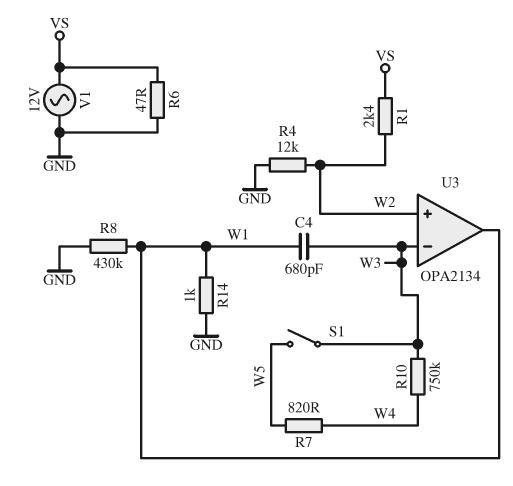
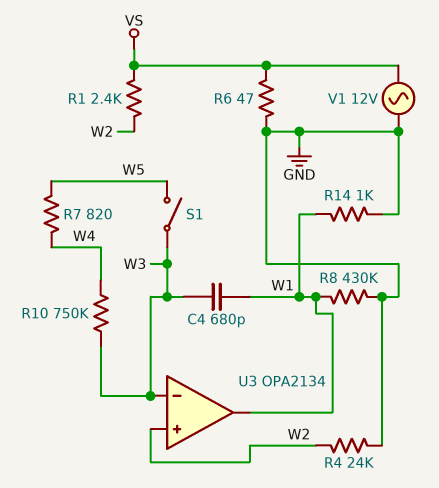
R4: 12k (GND, W2) -> 24k (GND, W2)

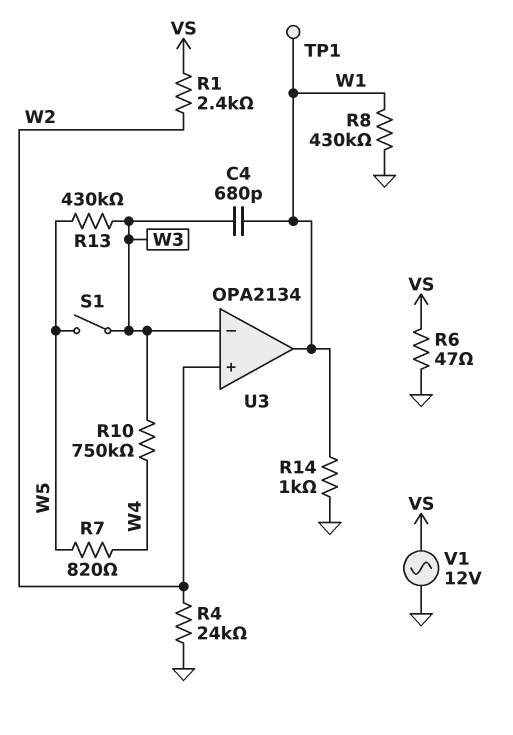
R13: none -> 430k (W3, W5)
TP1: none -> test point (W1)

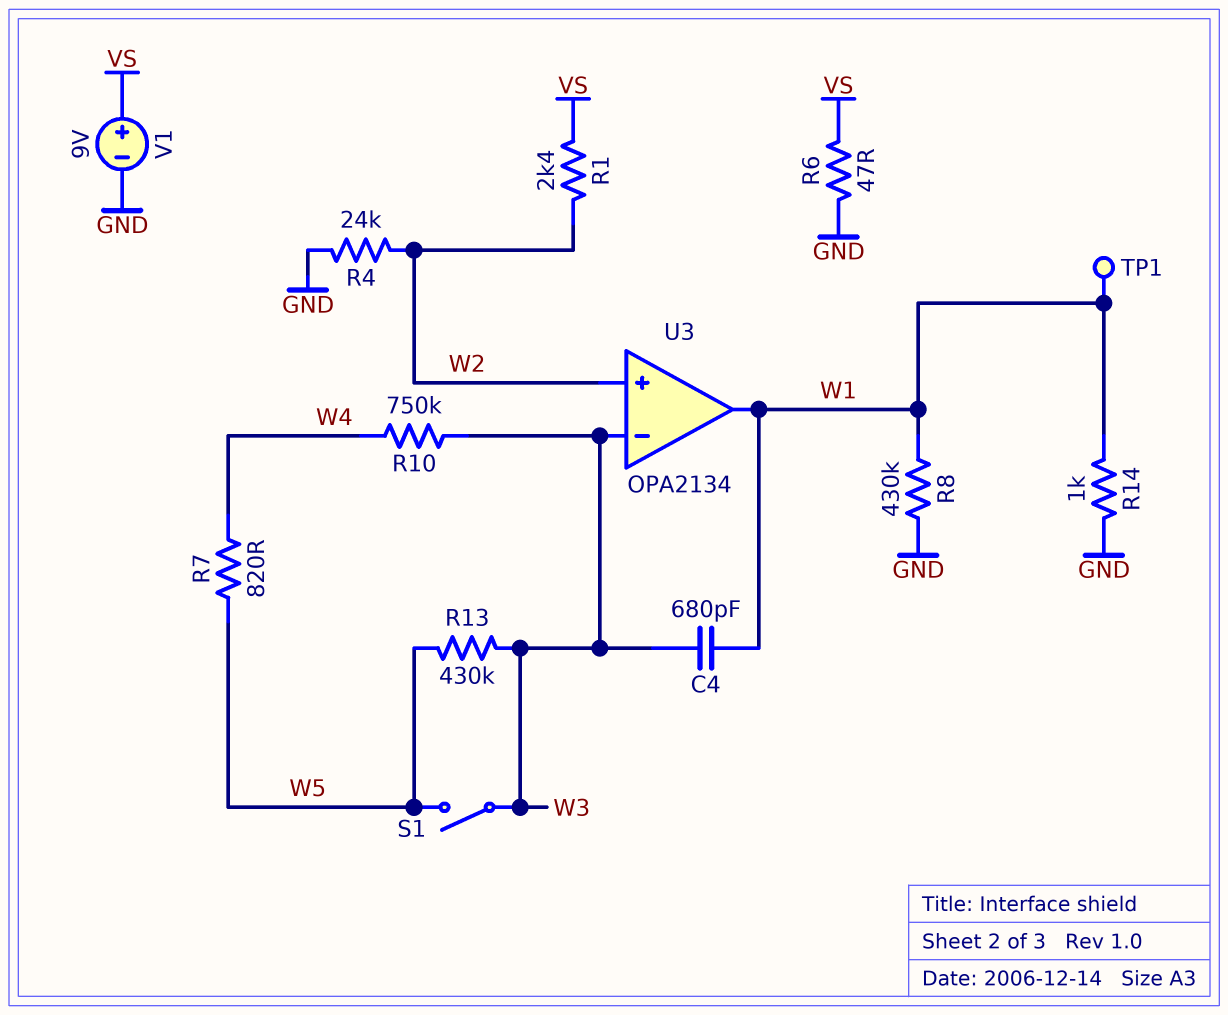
V1: AC 12V (GND, VS) -> 9V (plus VS, minus GND)

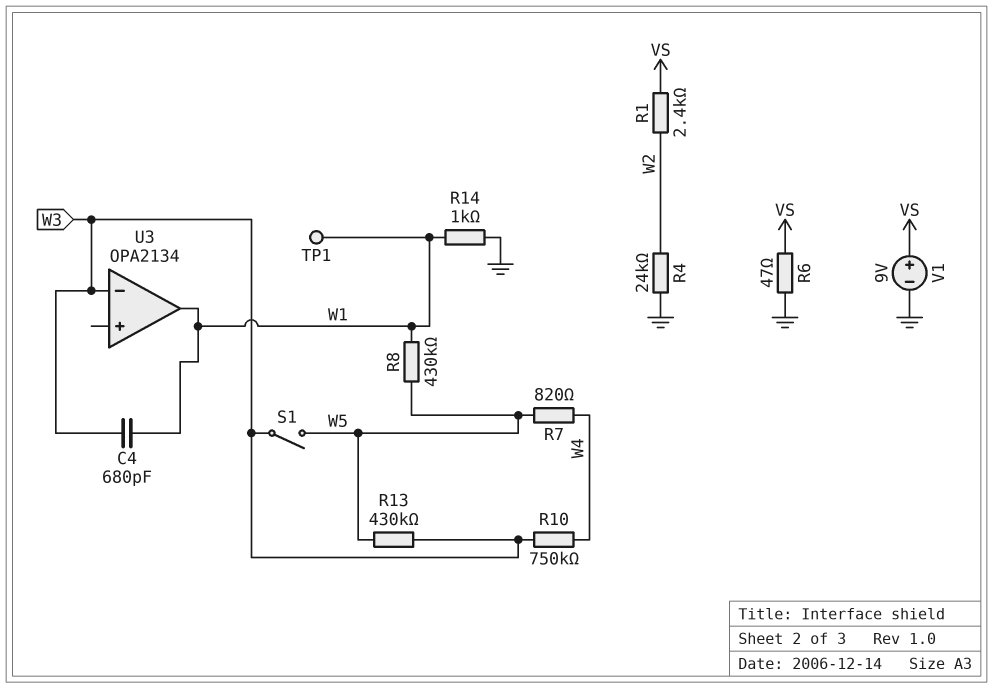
R8: 430k (GND, W1) -> 430k (W1, W5)
U3 pin in+: W2 -> none

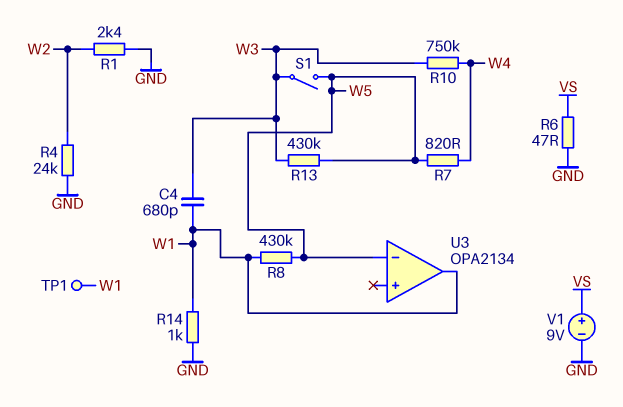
R1: 2.4k (VS, W2) -> 2.4k (GND, W2)
U3 pin in-: W3 -> W5

